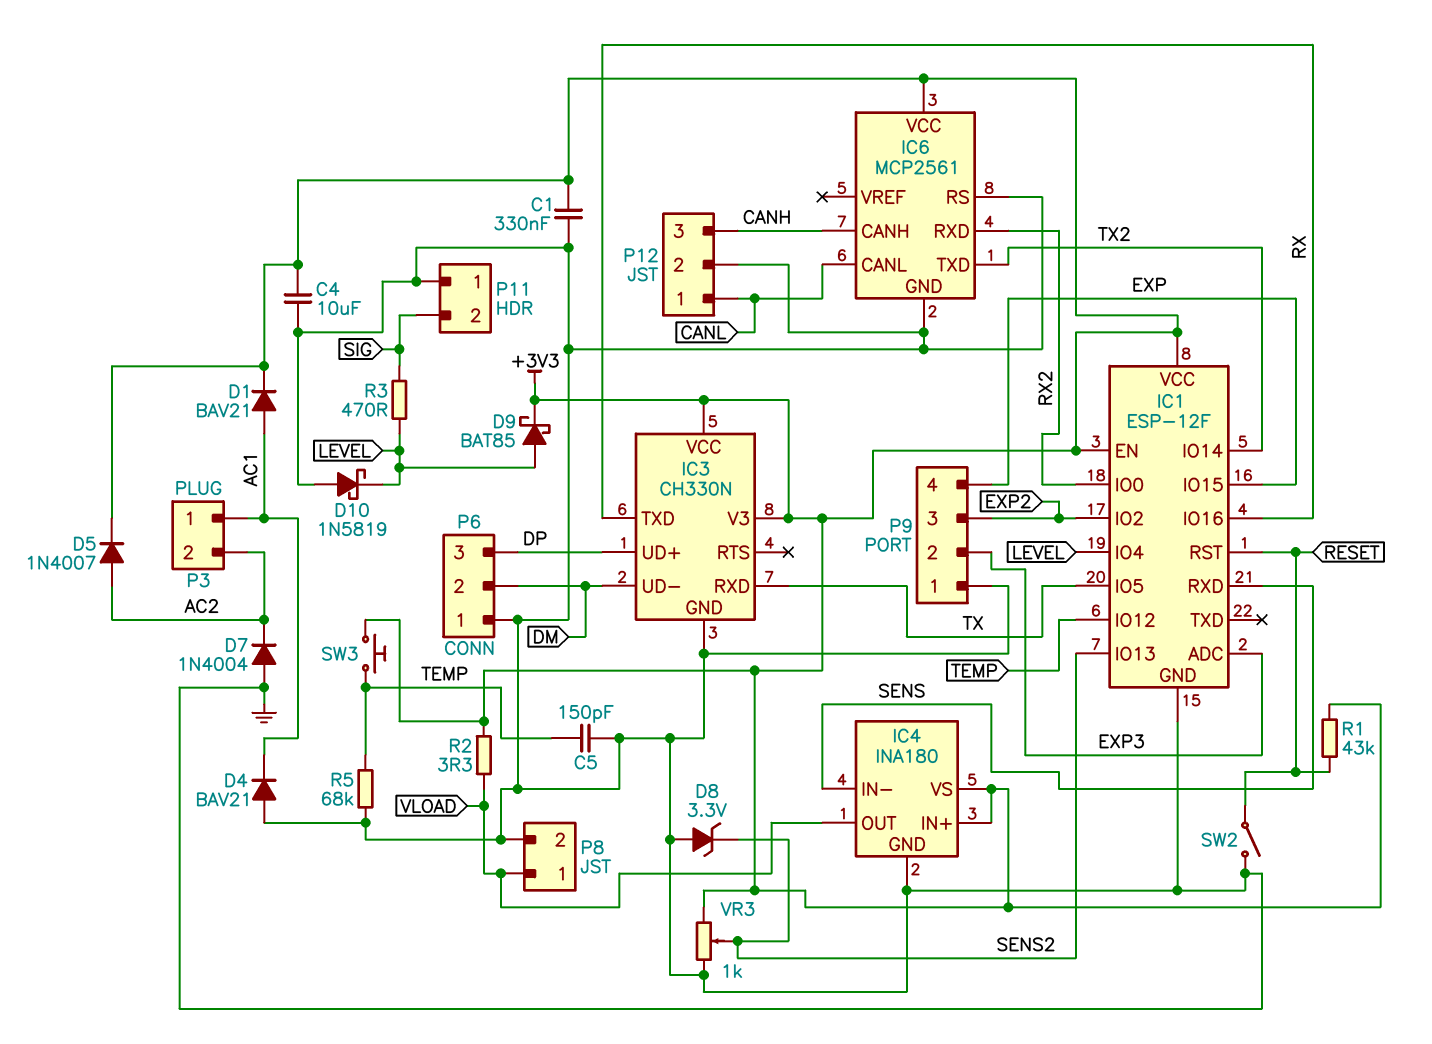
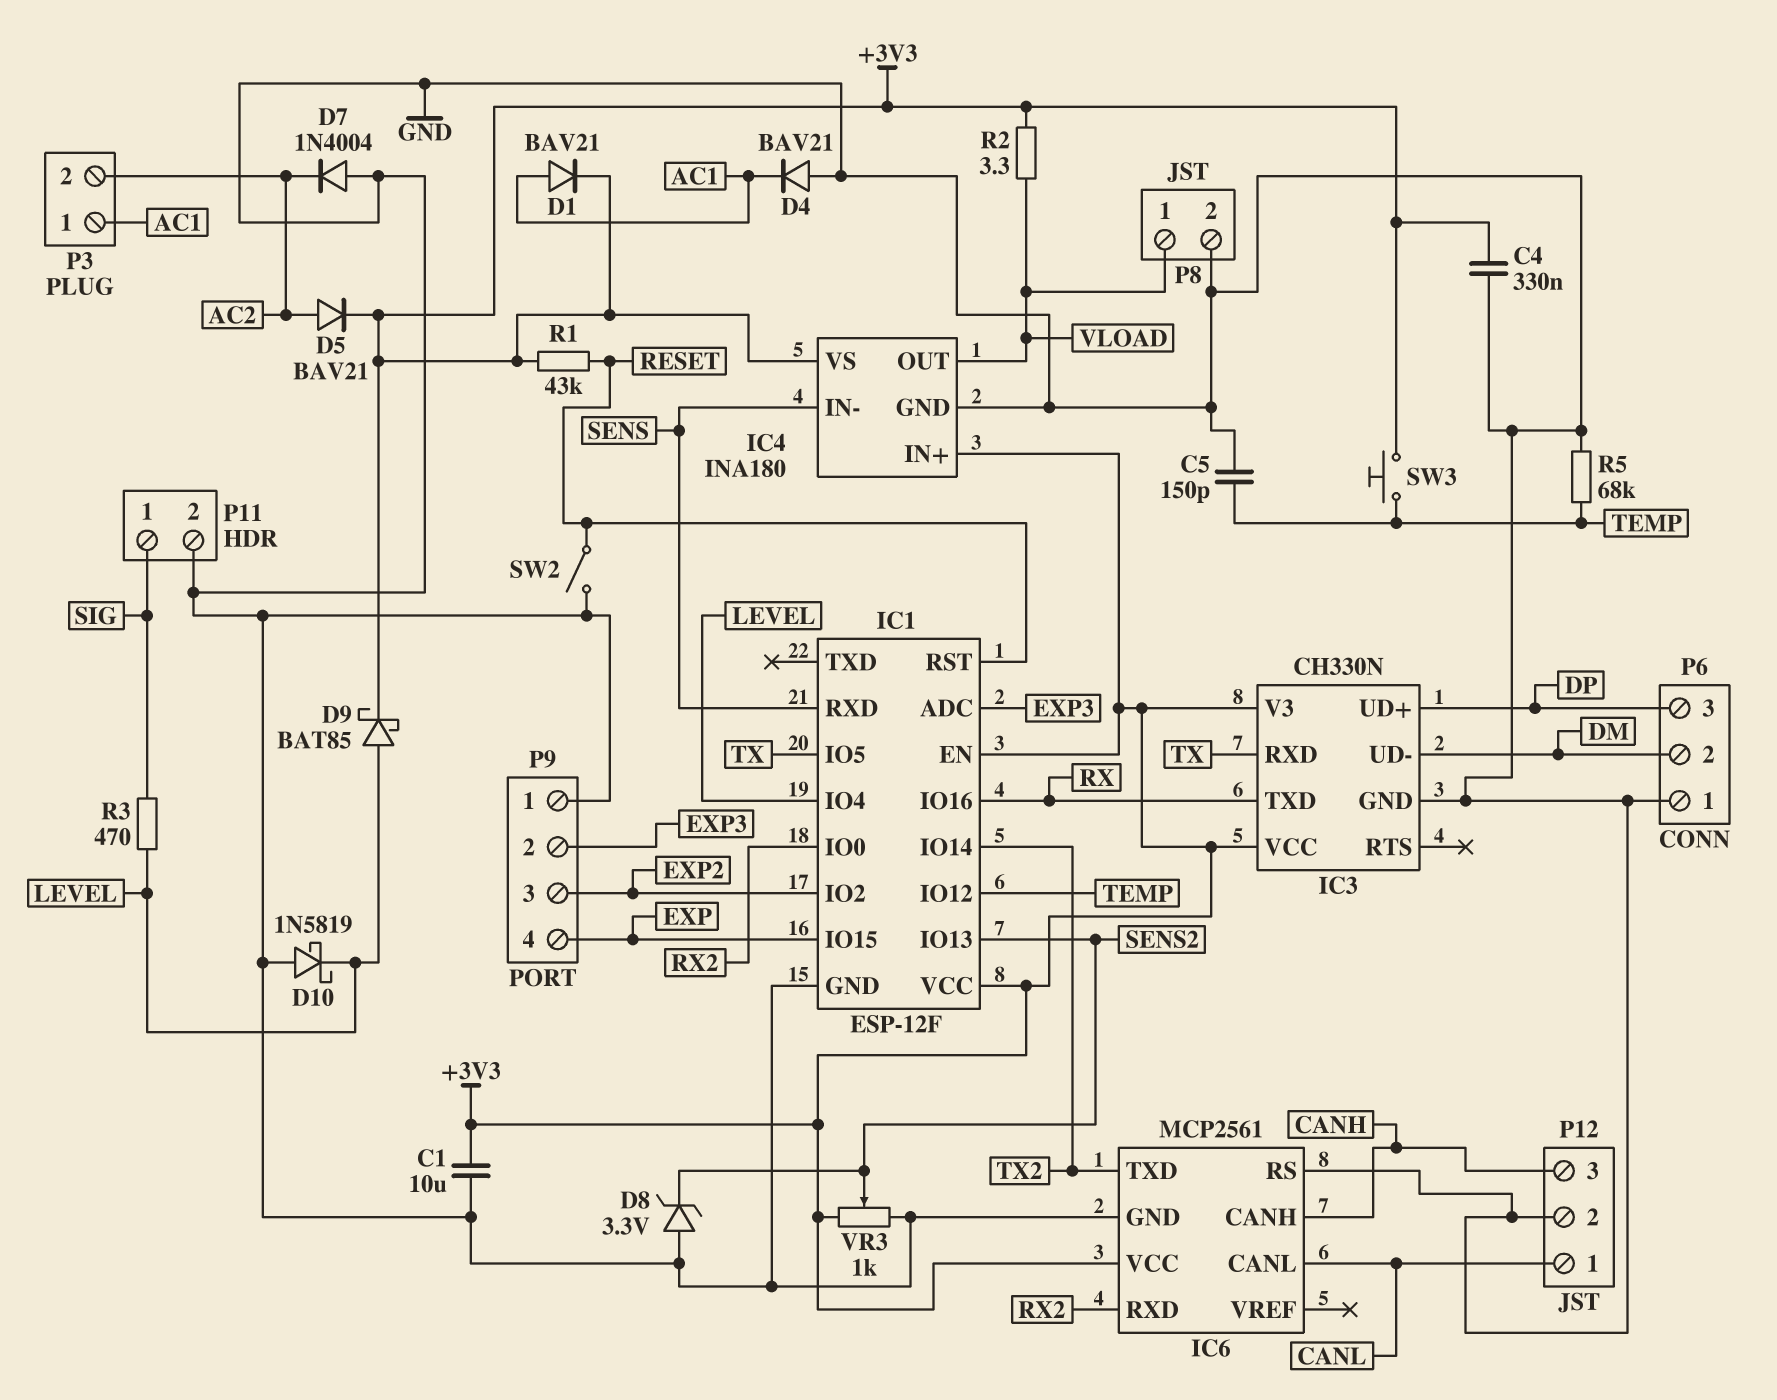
C1: 330nF (+3V3, GND) -> 10uF (+3V3, GND)
C4: 10uF (+3V3, GND) -> 330nF (+3V3, GND)
D5: diode 1N4007 (A AC2, K +3V3) -> diode BAV21 (A AC2, K +3V3)
P11 pin 1: GND -> SIG
P11 pin 2: SIG -> GND

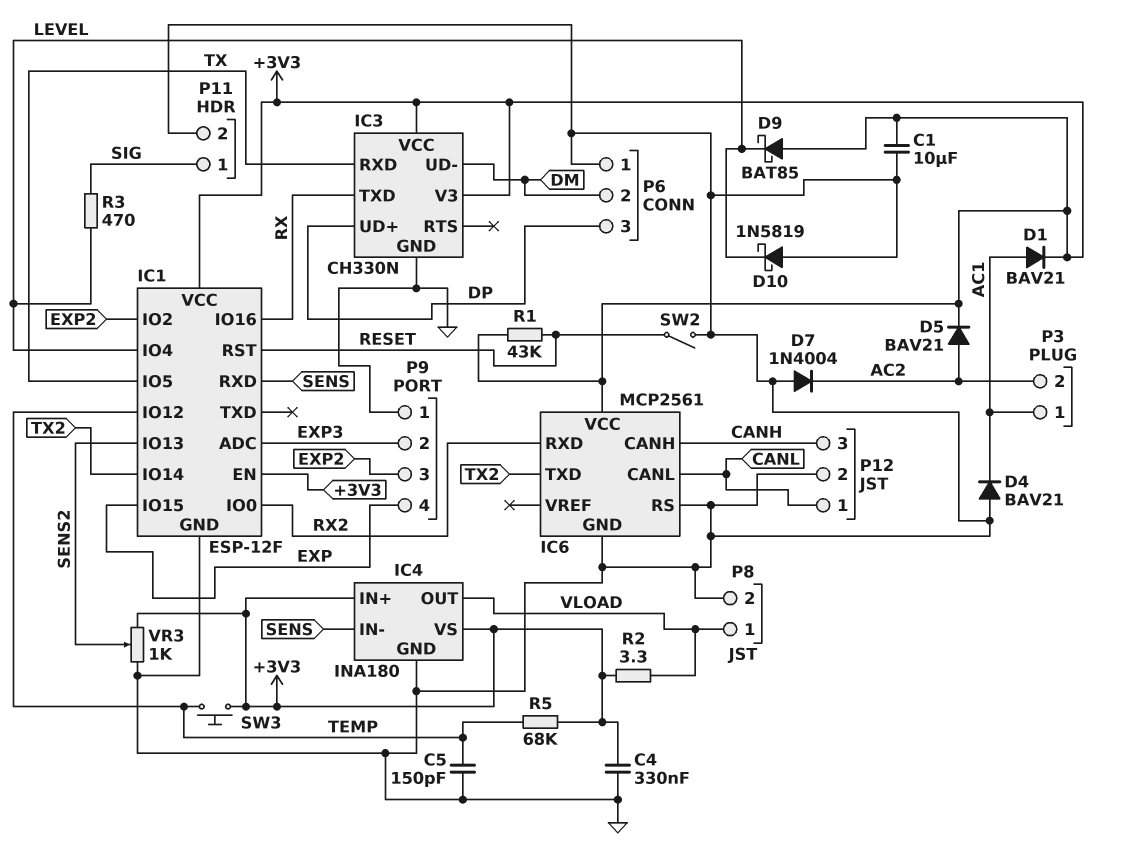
D8: zener 3.3V (A GND, K SENS2) -> none
D9: schottky BAT85 (A LEVEL, K +3V3) -> schottky BAT85 (A +3V3, K LEVEL)
R5: 68k (GND, TEMP) -> 68k (+3V3, TEMP)

